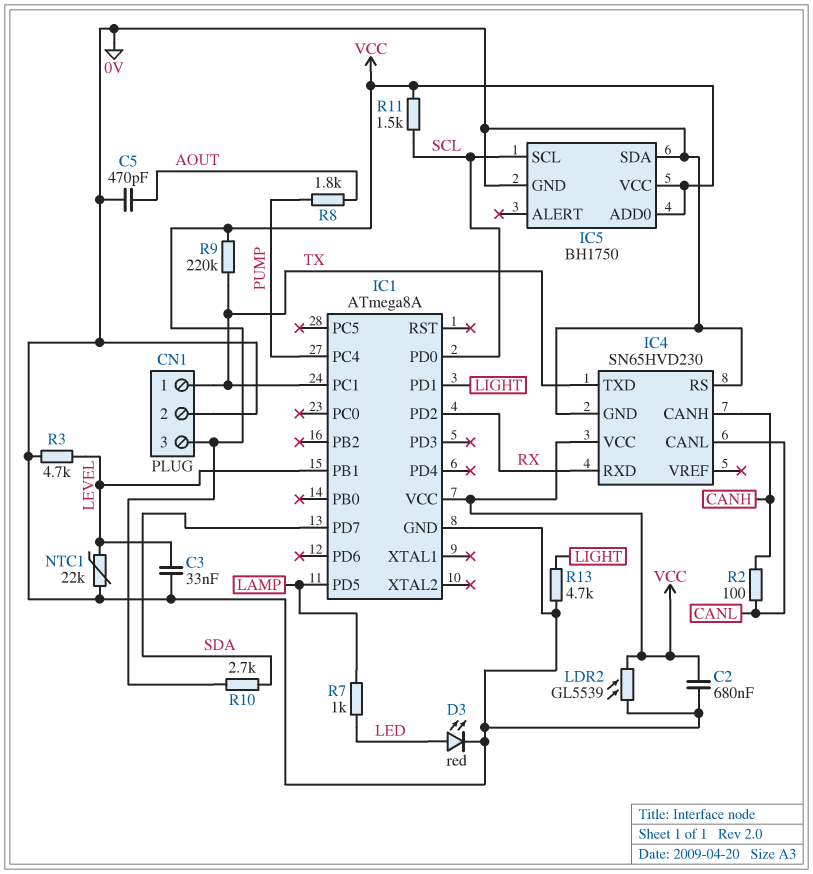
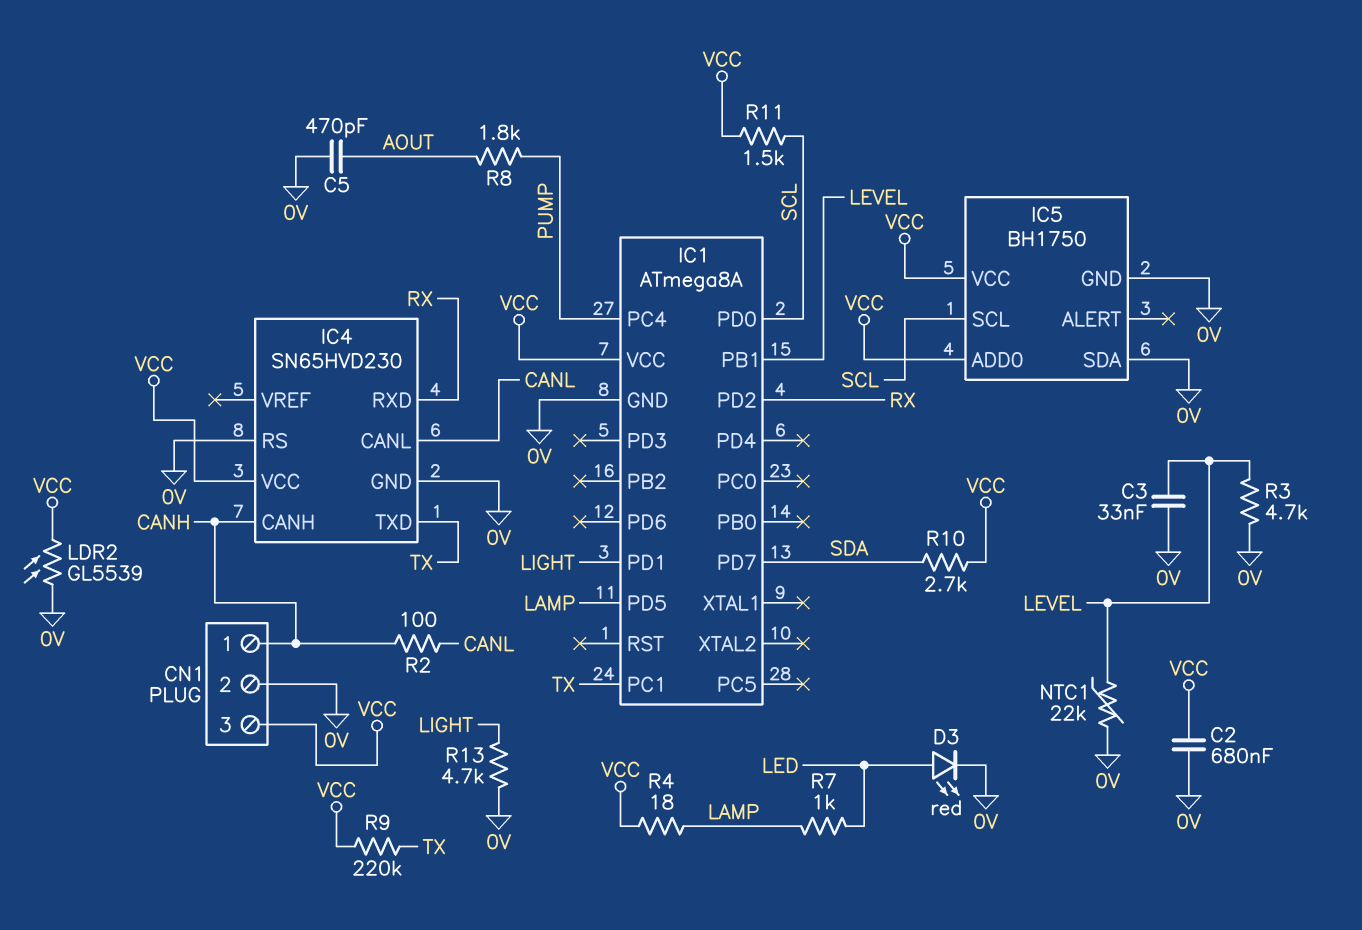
CN1 pin 1: TX -> CANH
R4: none -> 18 (LAMP, VCC)

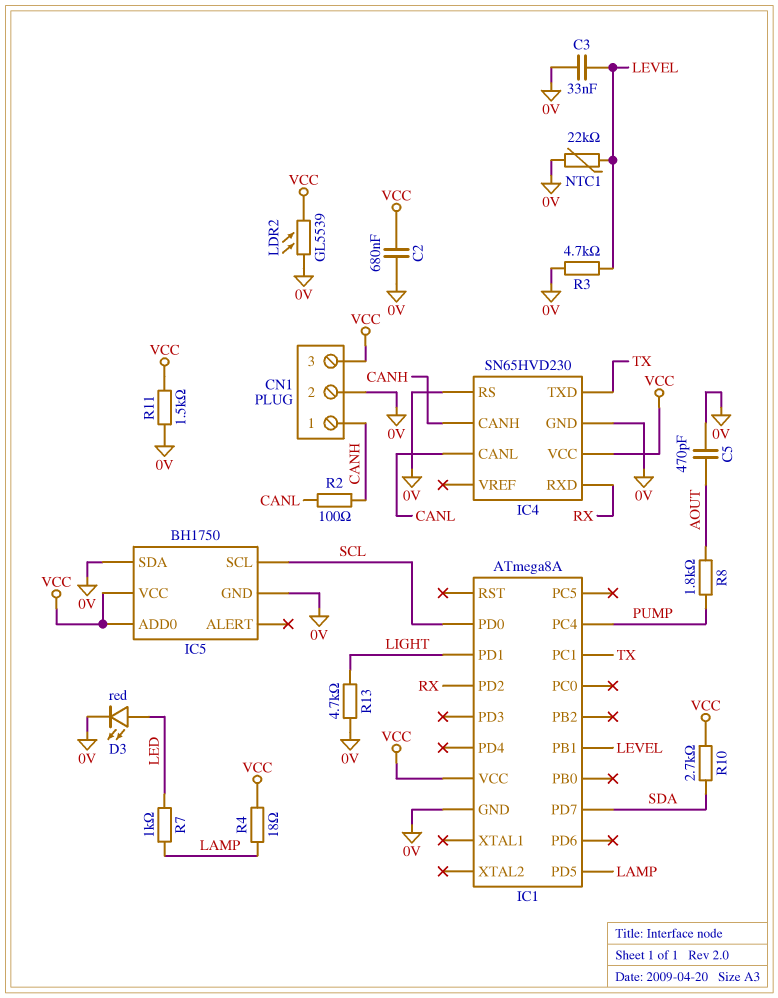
R9: 220k (TX, VCC) -> none
R11: 1.5k (SCL, VCC) -> 1.5k (0V, VCC)

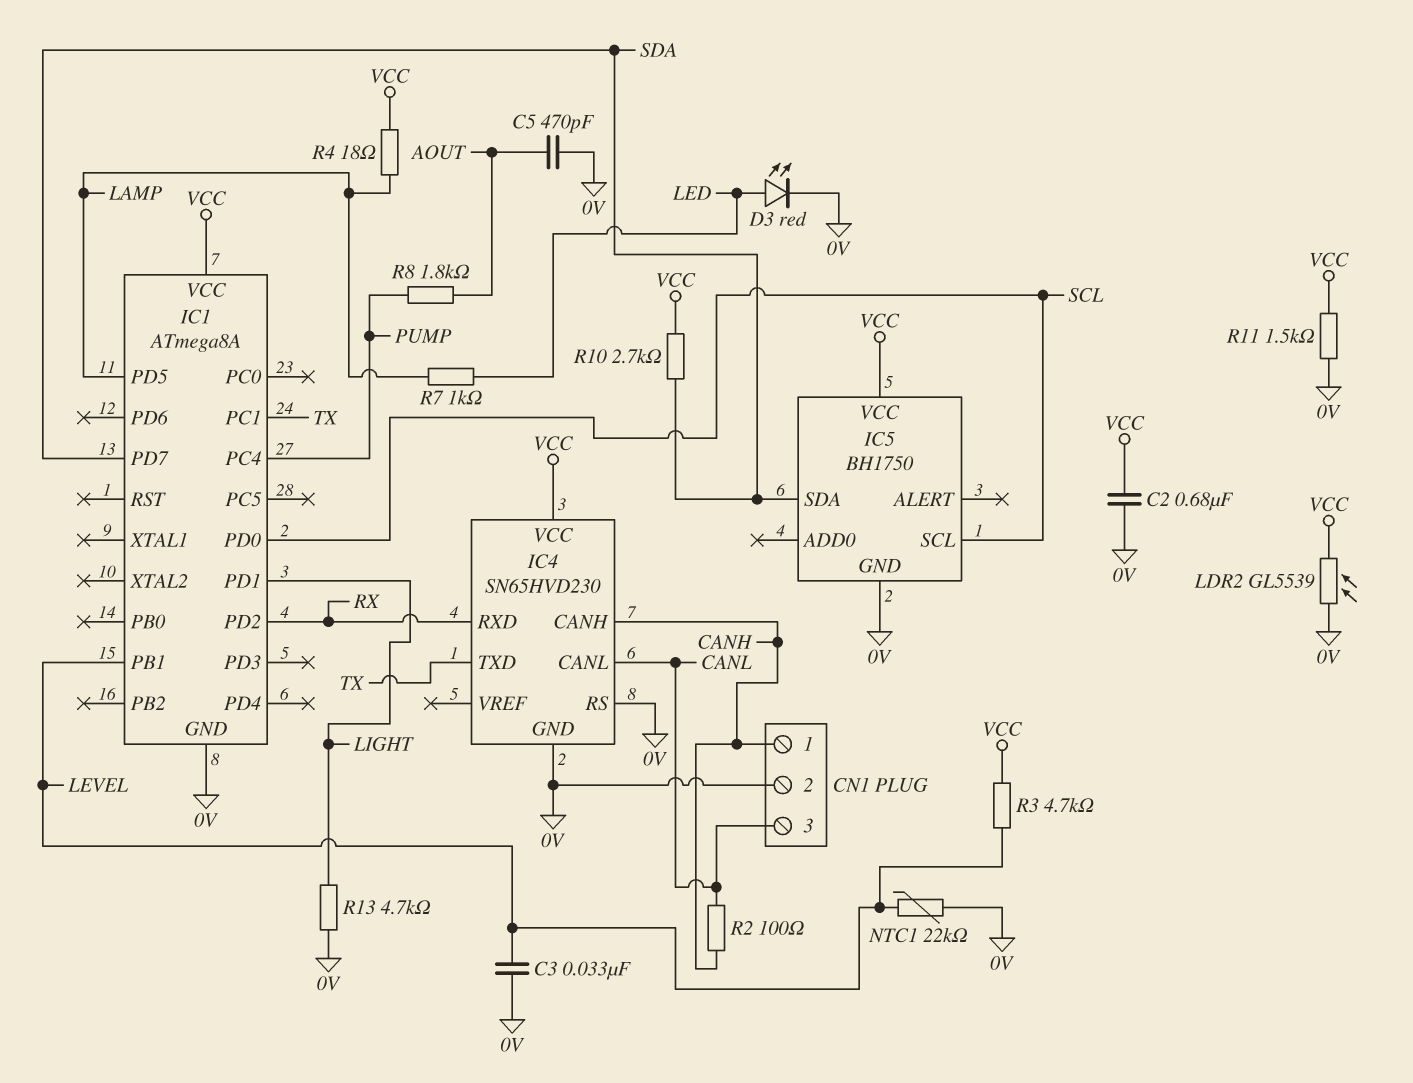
CN1 pin 3: VCC -> CANL
IC5 pin ADD0: VCC -> none
IC5 pin SDA: 0V -> SDA
R3: 4.7k (0V, LEVEL) -> 4.7k (LEVEL, VCC)

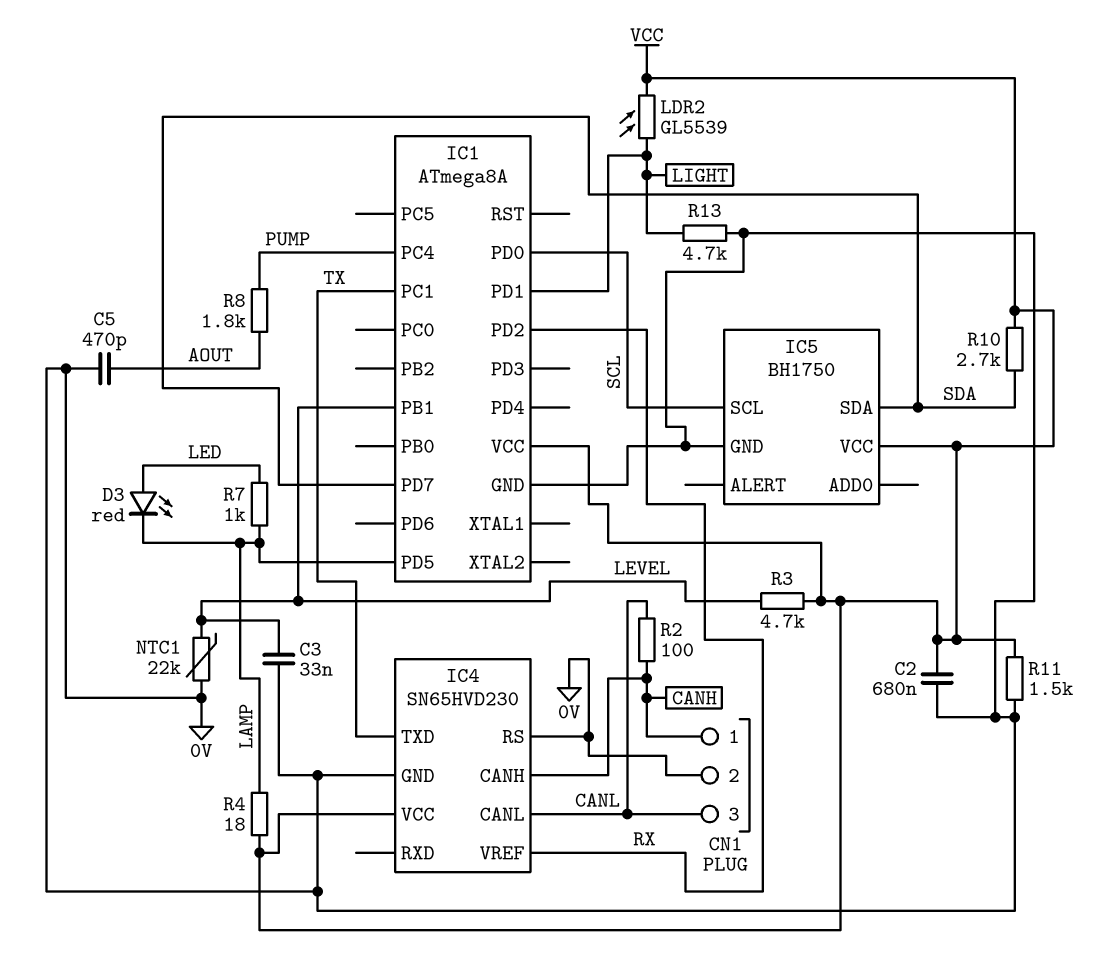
D3: LED red (A LED, K 0V) -> LED red (A LED, K LAMP)
IC4 pin RXD: RX -> none
IC4 pin VREF: none -> RX
LDR2: GL5539 (0V, VCC) -> GL5539 (LIGHT, VCC)

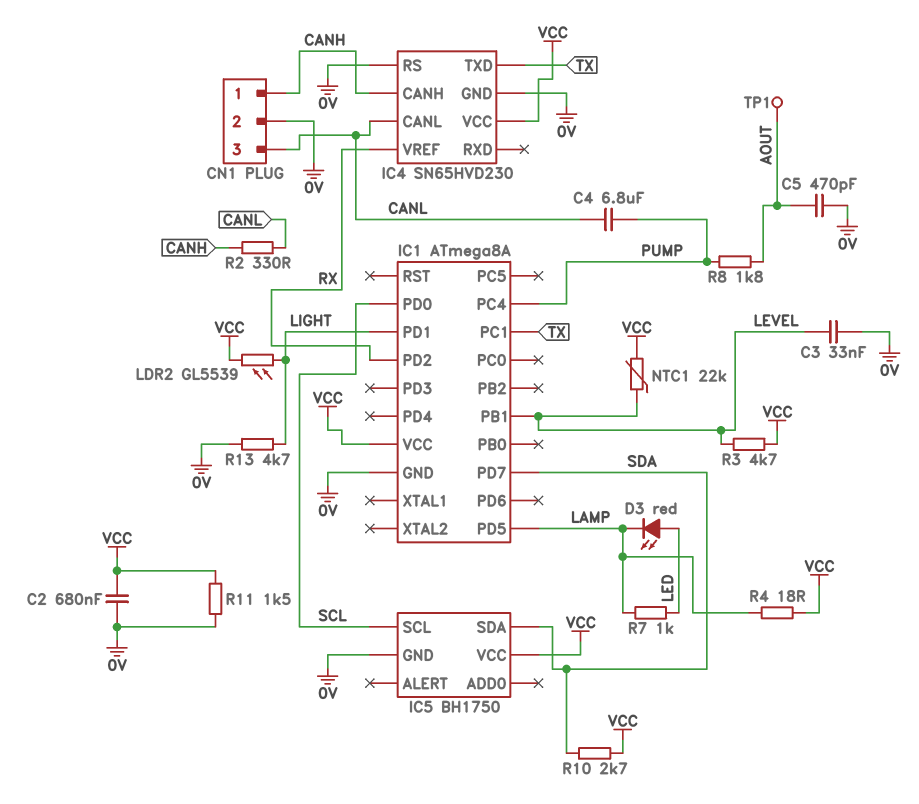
C4: none -> 6.8uF (CANL, PUMP)
NTC1: 22k (0V, LEVEL) -> 22k (LEVEL, VCC)
R2: 100 (CANH, CANL) -> 330 (CANH, CANL)
TP1: none -> test point (AOUT)

